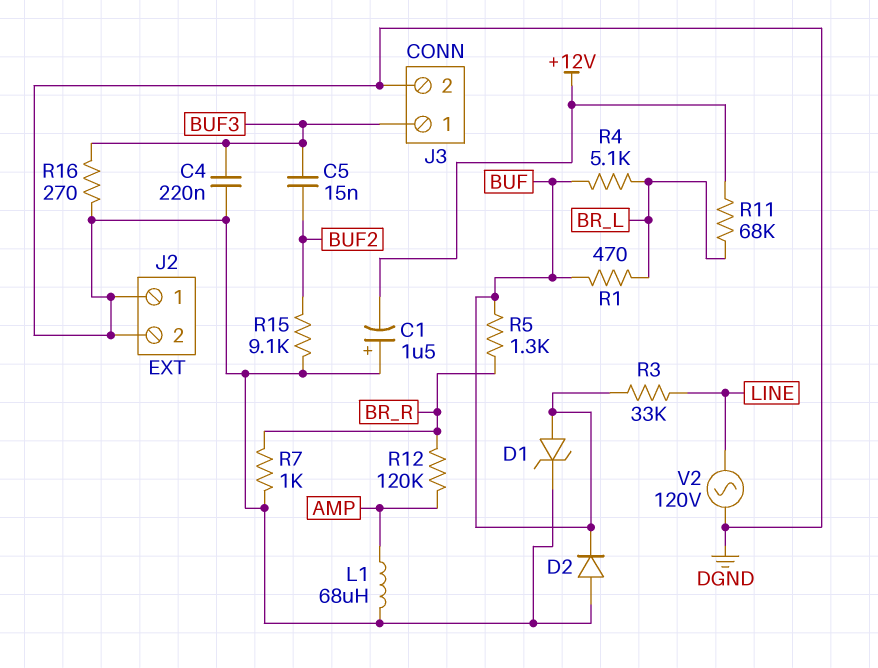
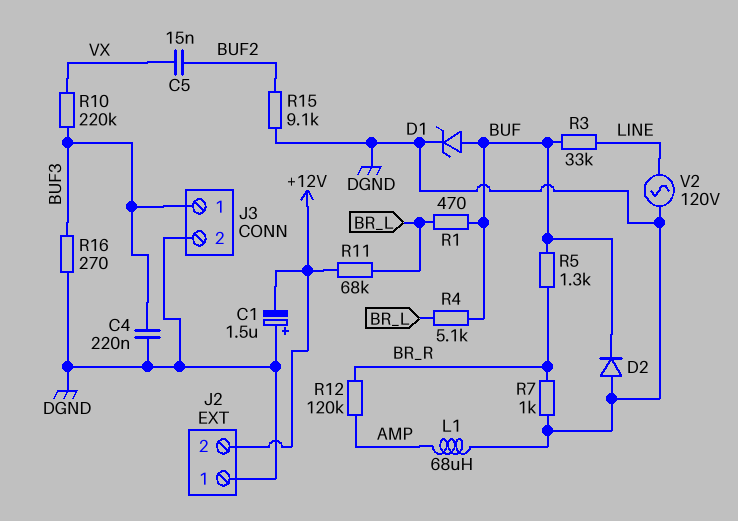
C5: 15nF (BUF2, BUF3) -> 15nF (BUF2, VX)
J2 pin 2: DGND -> +12V
R10: none -> 220k (BUF3, VX)

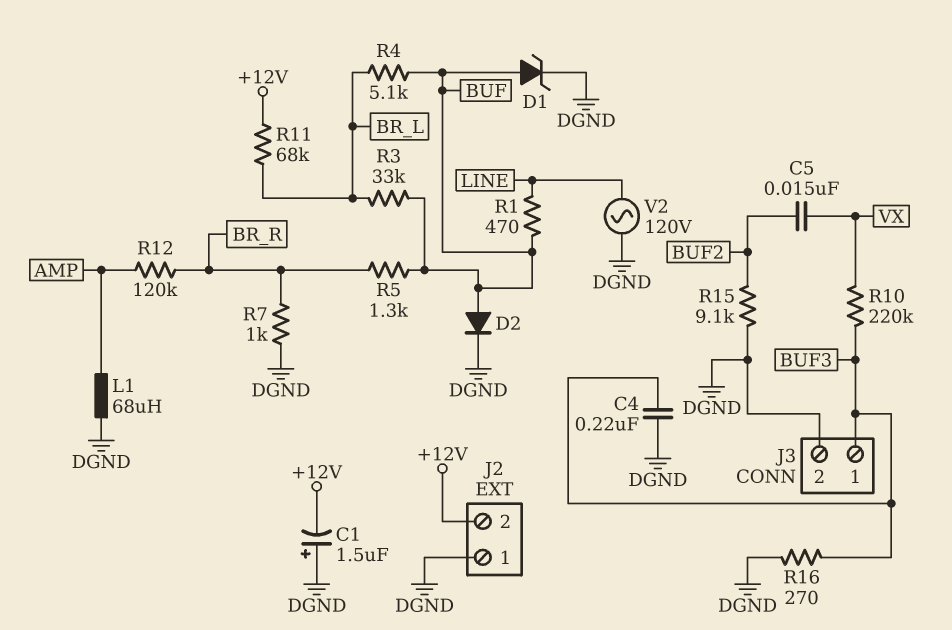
D2: diode (A DGND, K BUF) -> diode (A BUF, K DGND)
R1: 470 (BR_L, BUF) -> 470 (BUF, LINE)
R3: 33k (BUF, LINE) -> 33k (BR_L, BUF)

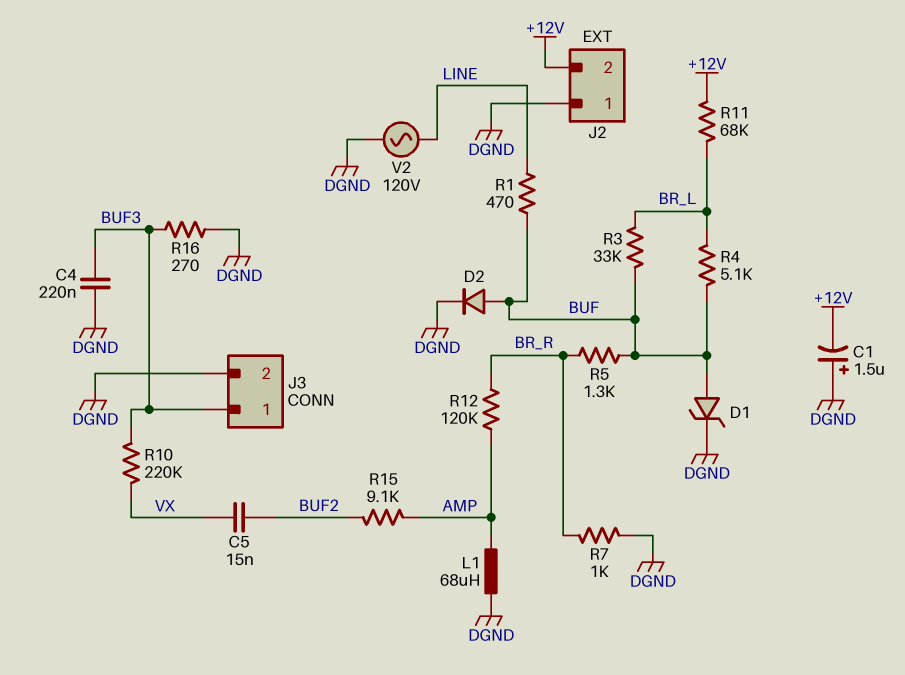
R15: 9.1k (BUF2, DGND) -> 9.1k (AMP, BUF2)

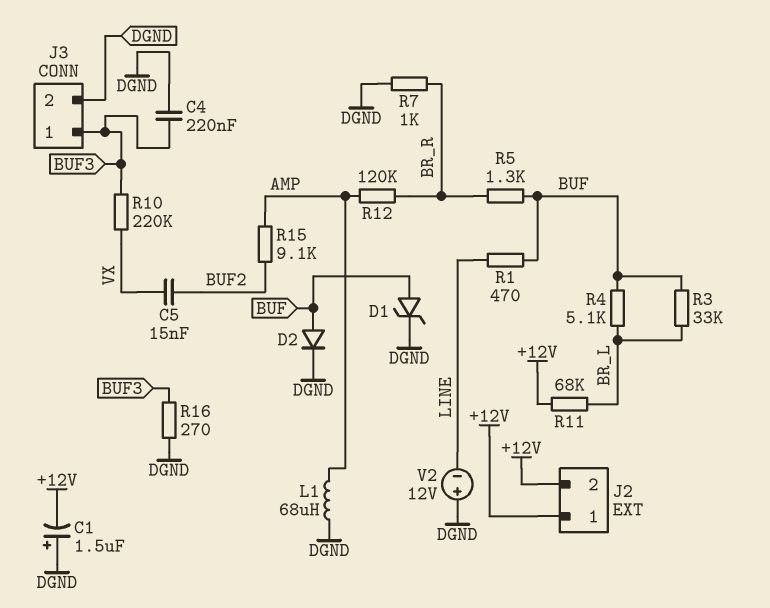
J2 pin 1: DGND -> +12V
V2: AC 120V (DGND, LINE) -> 12V (plus DGND, minus LINE)

